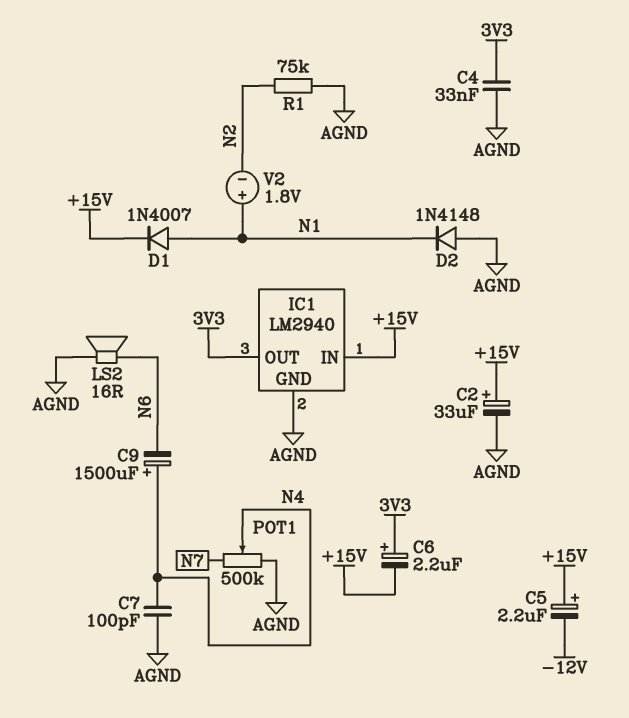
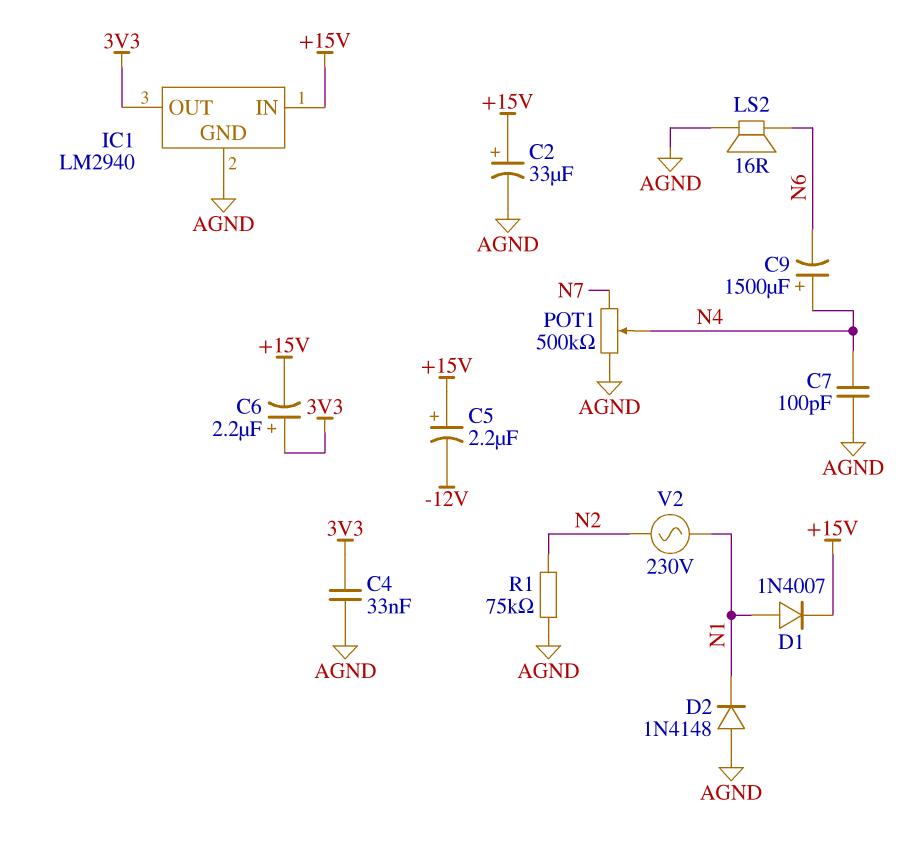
V2: 1.8V (plus N1, minus N2) -> AC 230V (N1, N2)

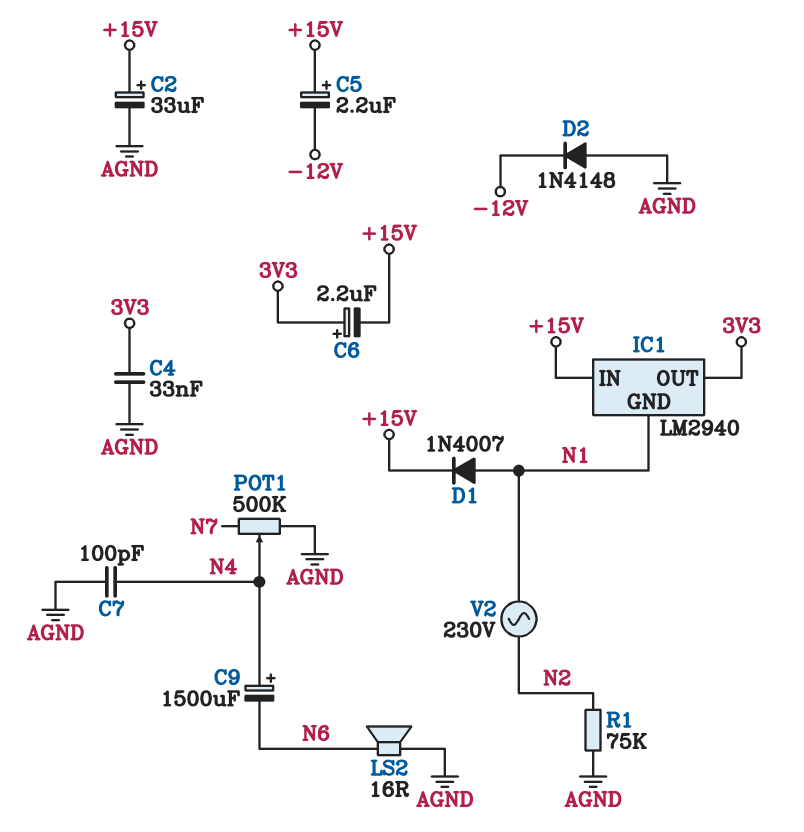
D2: diode 1N4148 (A AGND, K N1) -> diode 1N4148 (A AGND, K -12V)
IC1 pin GND: AGND -> N1

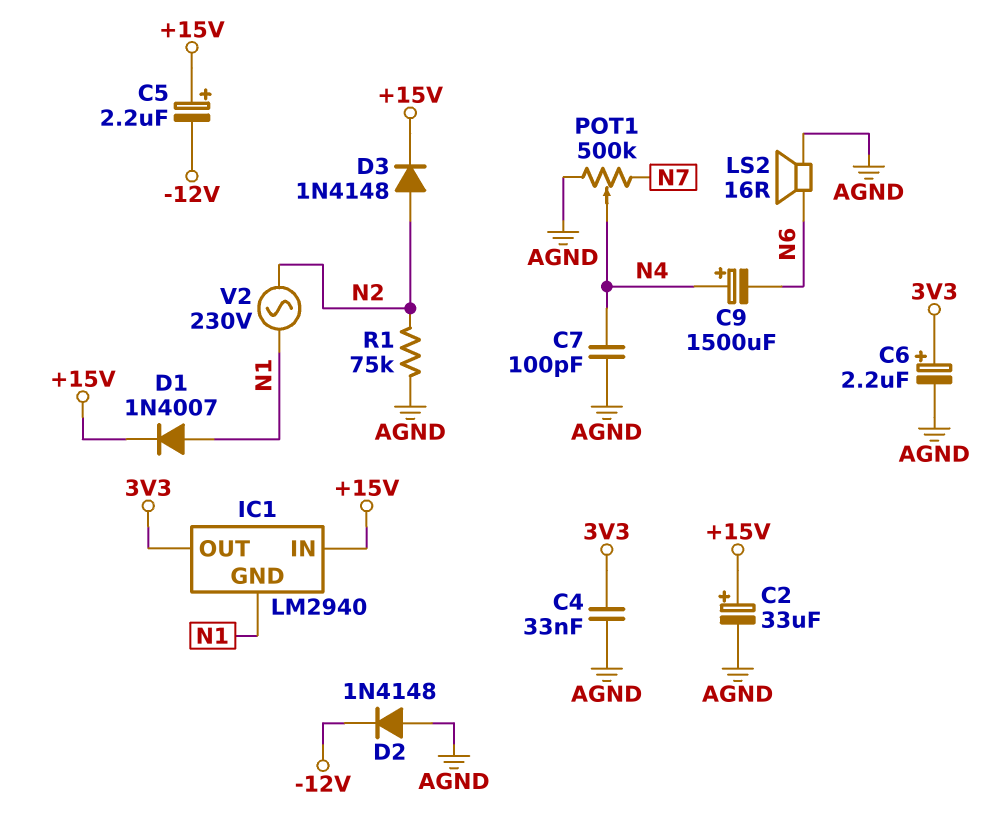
C6: 2.2uF (plus 3V3, minus +15V) -> 2.2uF (plus 3V3, minus AGND)
D3: none -> diode 1N4148 (A N2, K +15V)

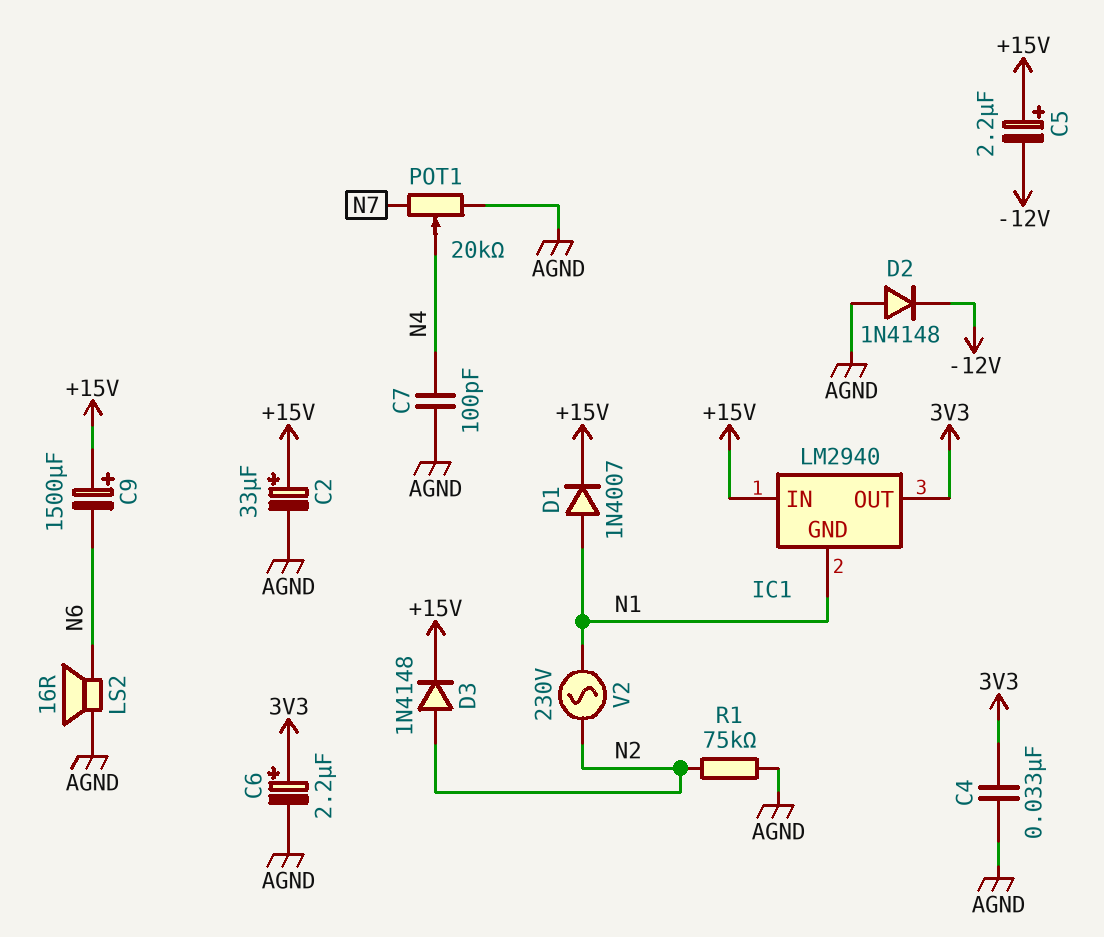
C9: 1500uF (plus N4, minus N6) -> 1500uF (plus +15V, minus N6)
POT1: 500k (AGND, N7, wiper N4) -> 20k (AGND, N7, wiper N4)

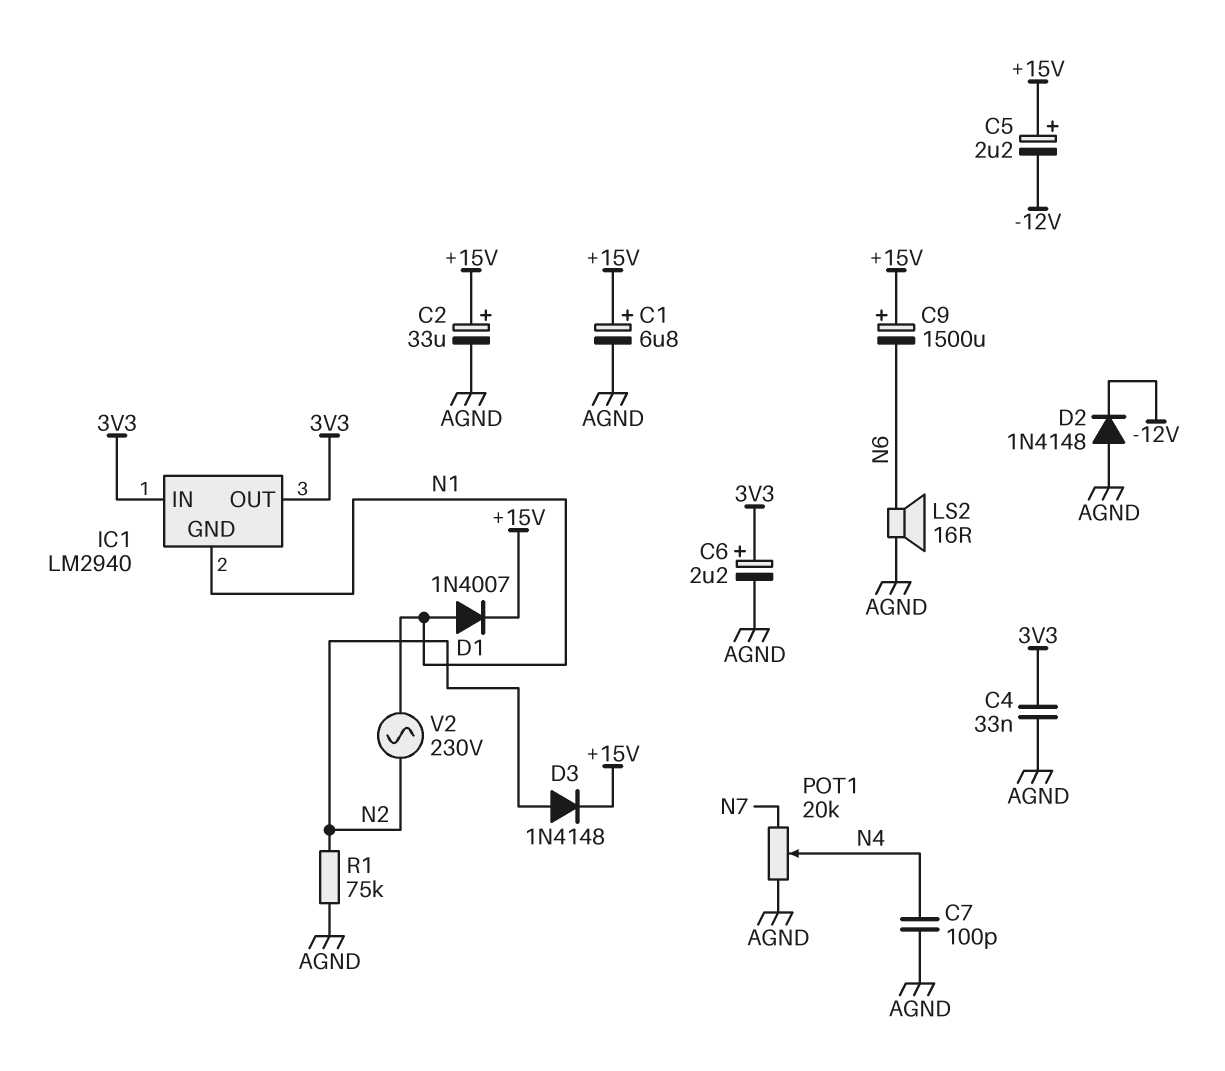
C1: none -> 6.8uF (plus +15V, minus AGND)
IC1 pin IN: +15V -> 3V3

